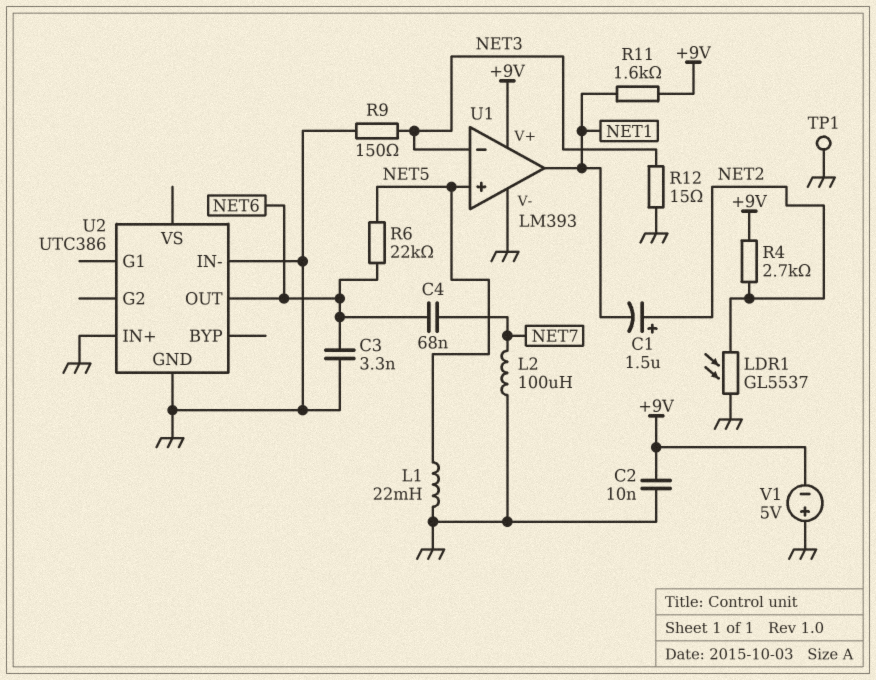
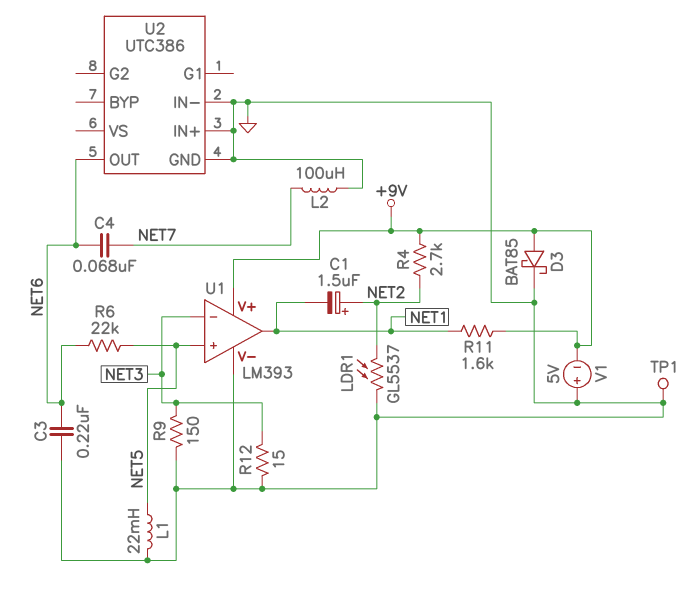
C2: 10nF (+9V, GND) -> none
C3: 3.3nF (GND, NET6) -> 220nF (GND, NET6)
D3: none -> schottky BAT85 (A +9V, K GND)

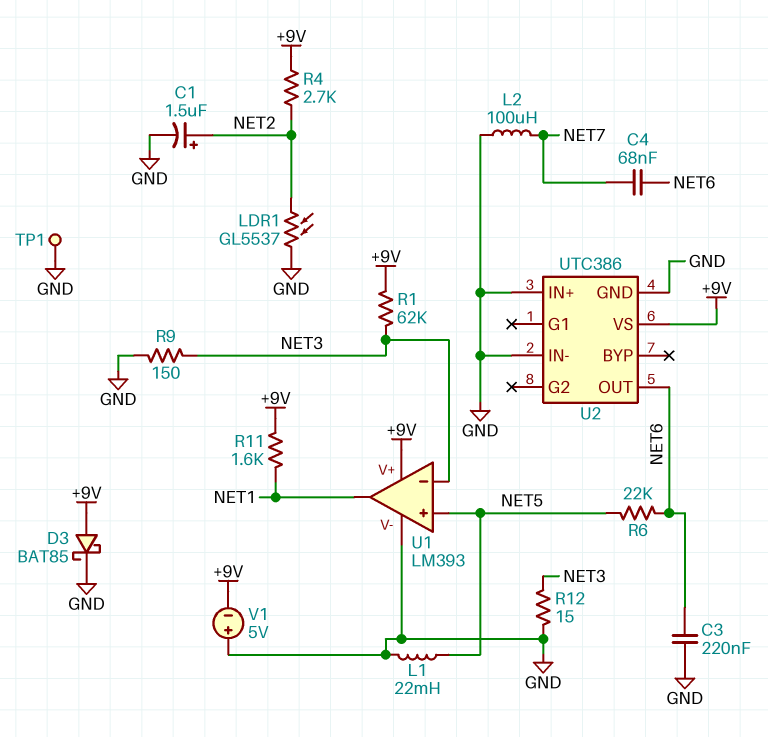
C1: 1.5uF (plus NET2, minus NET1) -> 1.5uF (plus NET2, minus GND)
R1: none -> 62k (+9V, NET3)
U2 pin VS: none -> +9V

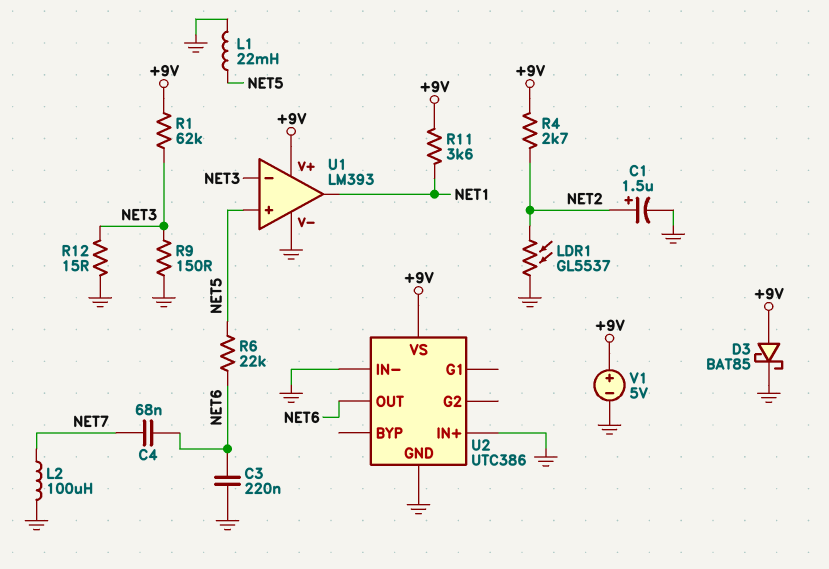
R11: 1.6k (+9V, NET1) -> 3.6k (+9V, NET1)
TP1: test point (GND) -> none
V1: 5V (plus GND, minus +9V) -> 5V (plus +9V, minus GND)

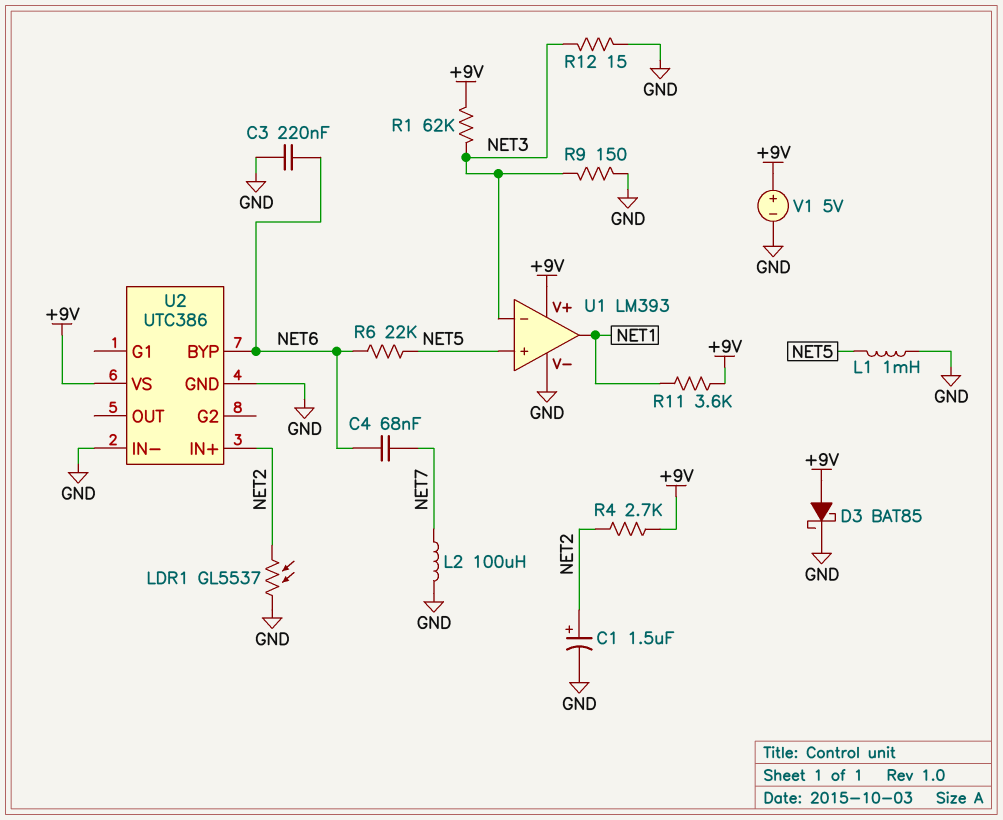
L1: 22mH (GND, NET5) -> 1mH (GND, NET5)
U2 pin BYP: none -> NET6
U2 pin IN+: GND -> NET2
U2 pin OUT: NET6 -> none

